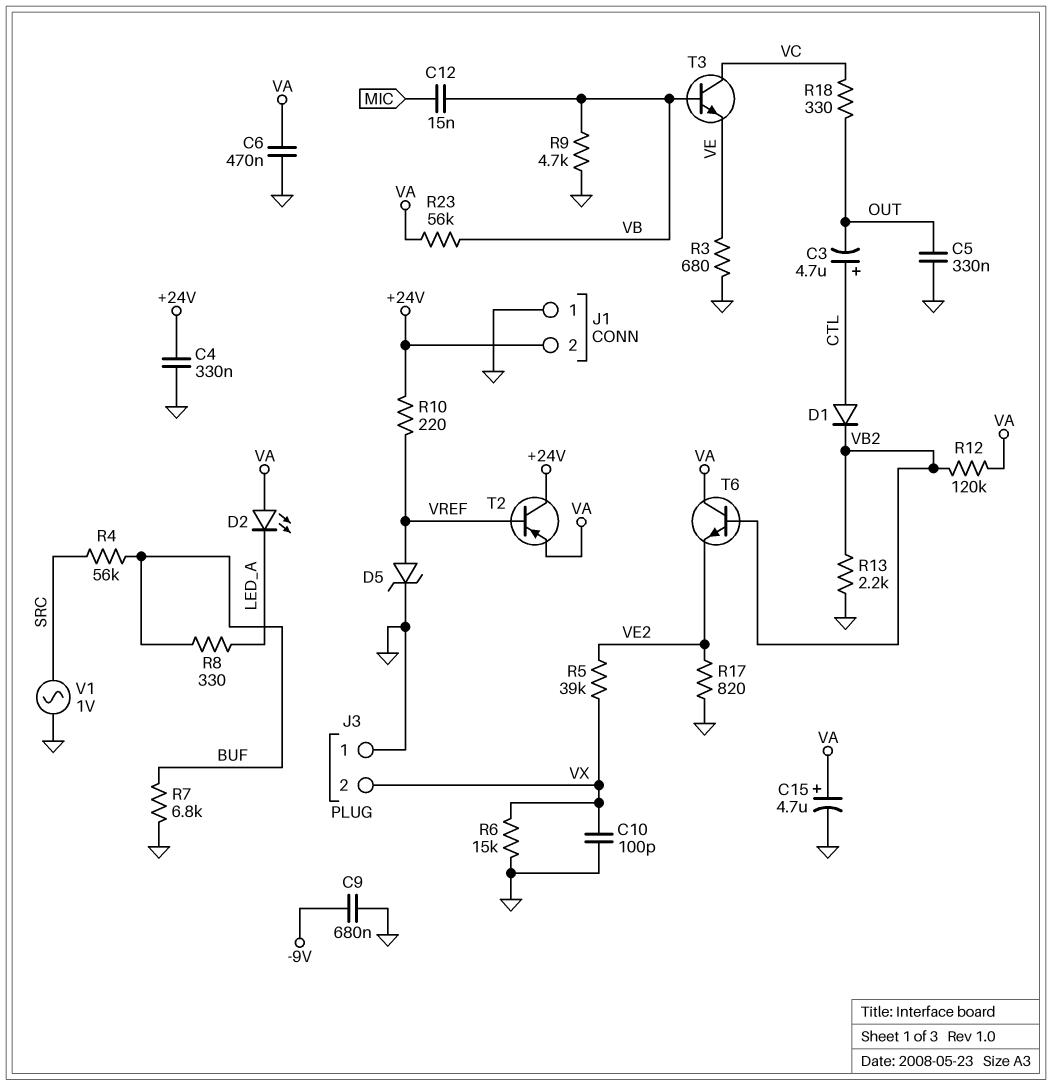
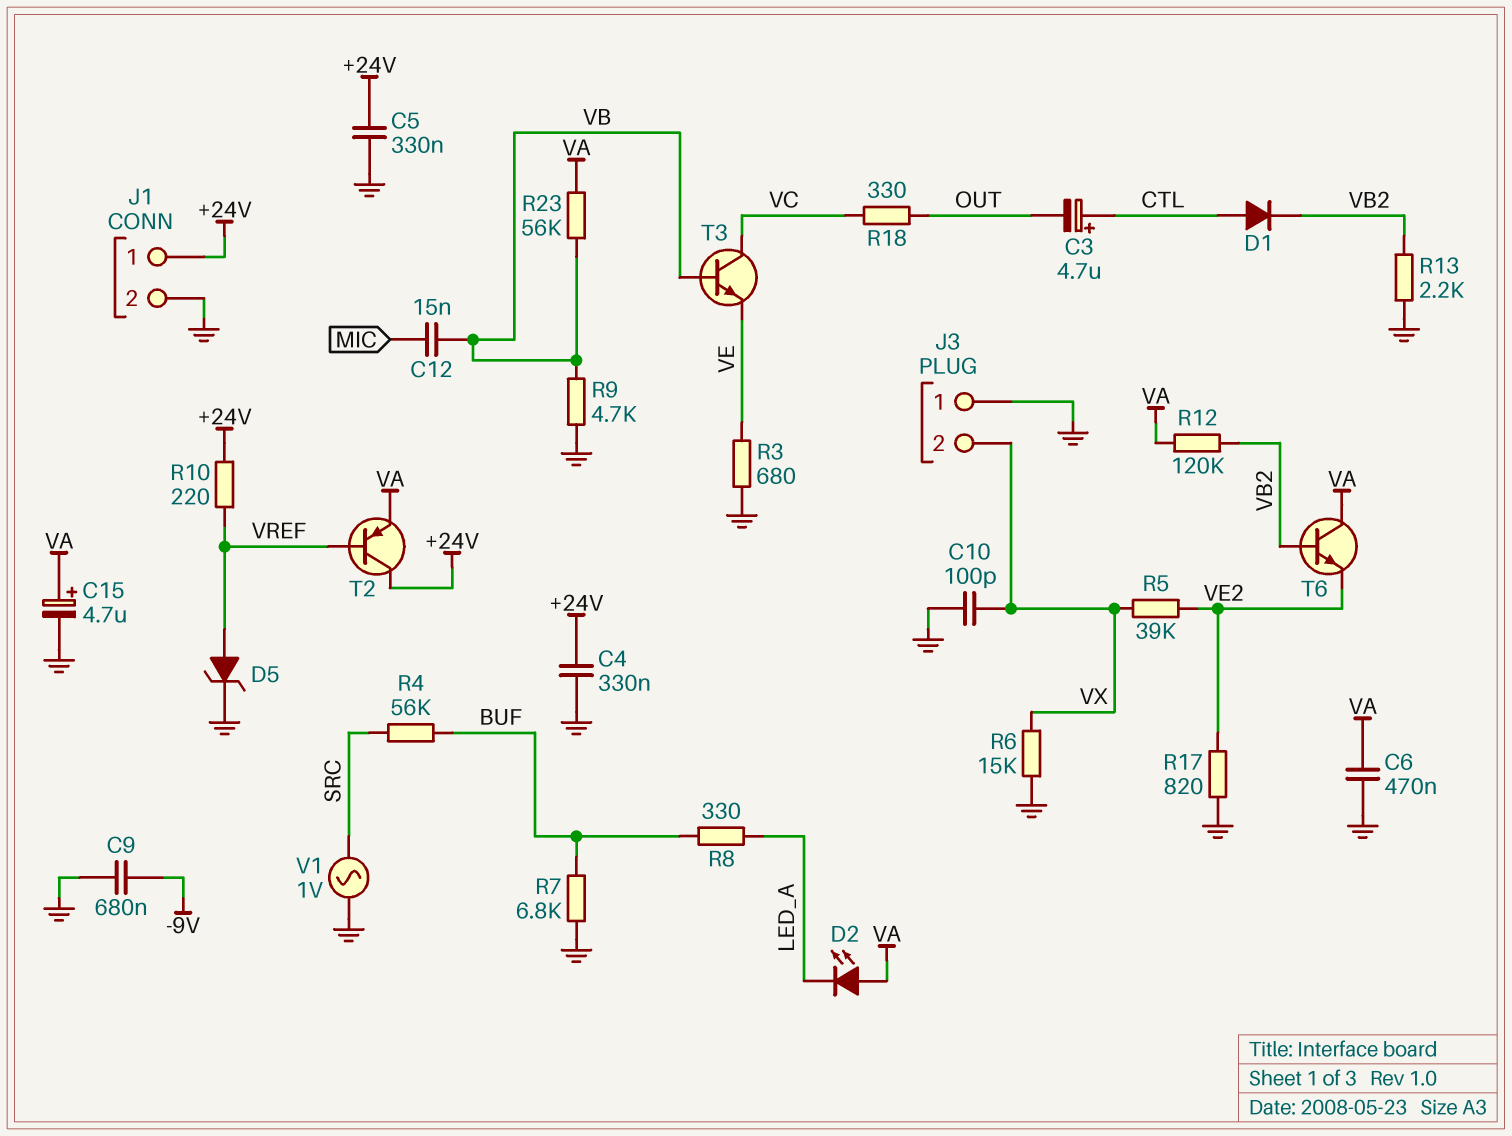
C5: 330nF (GND, OUT) -> 330nF (+24V, GND)
J1 pin 1: GND -> +24V
J1 pin 2: +24V -> GND

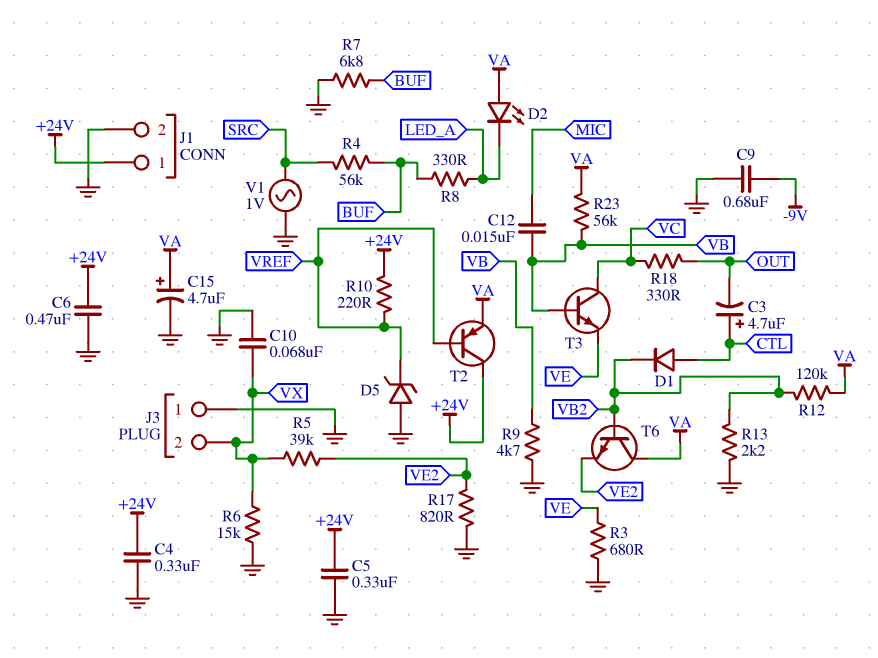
C6: 470nF (GND, VA) -> 470nF (+24V, GND)
C10: 100pF (GND, VX) -> 68nF (GND, VX)
D5: zener (A VREF, K GND) -> zener (A GND, K VREF)

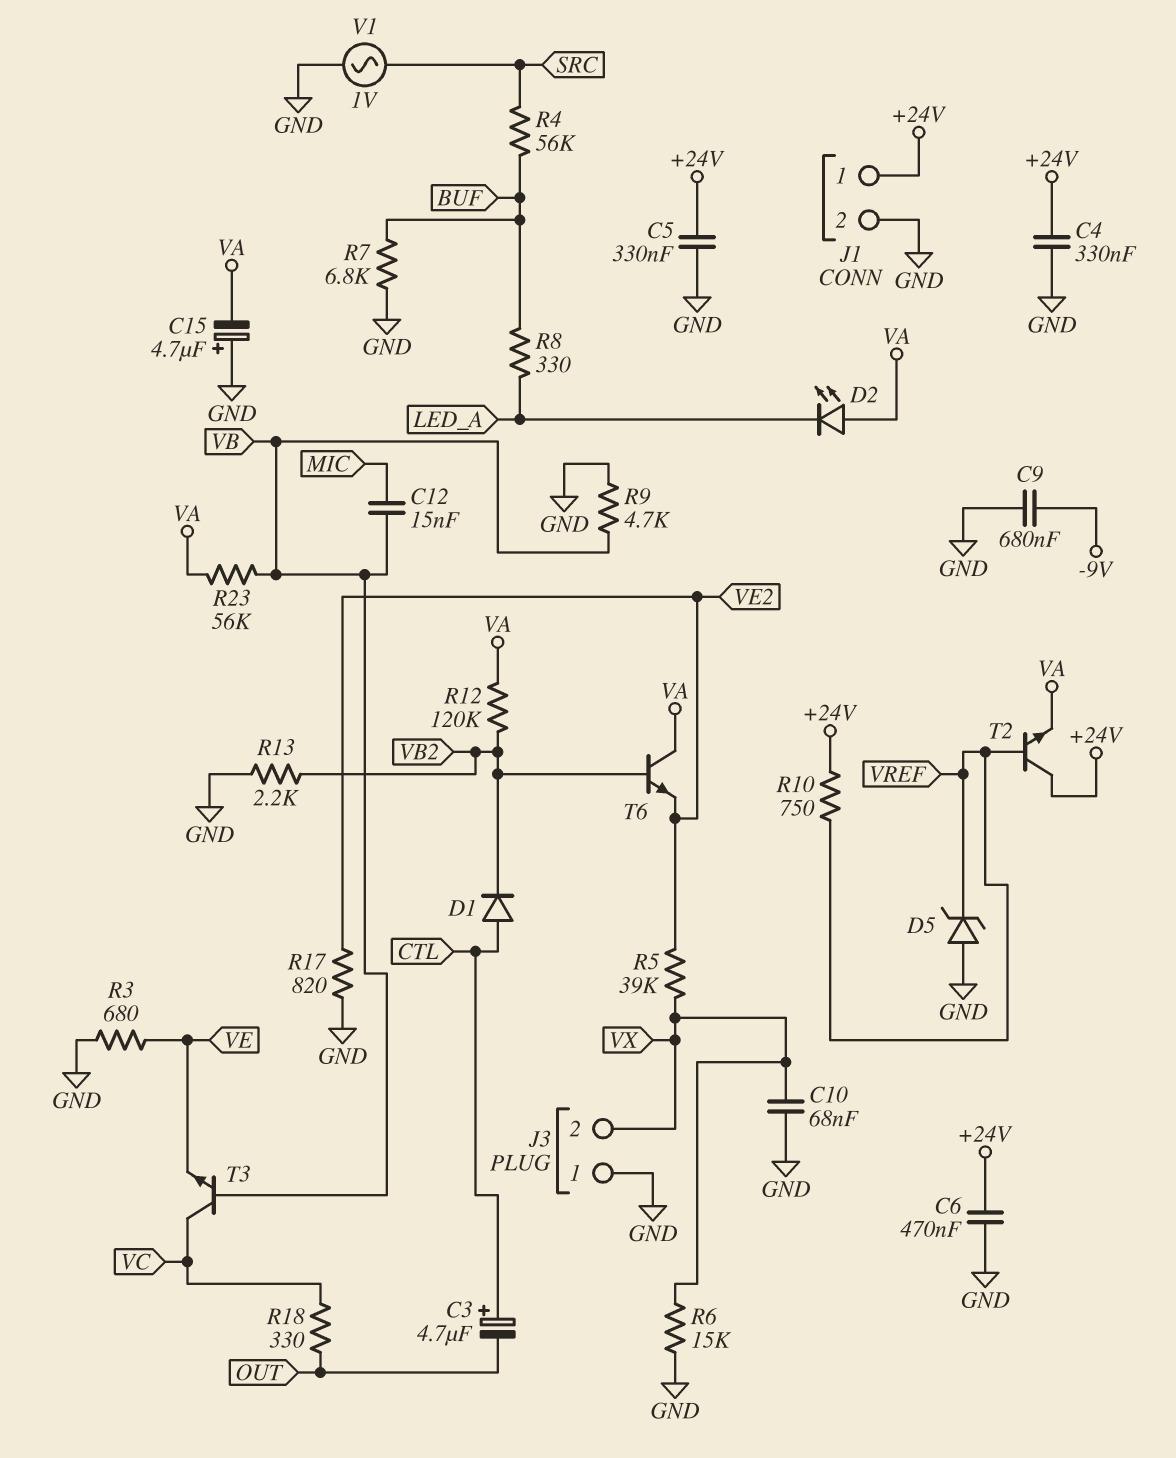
C15: 4.7uF (plus VA, minus GND) -> 4.7uF (plus GND, minus VA)
R10: 220 (+24V, VREF) -> 750 (+24V, VREF)
T2: PNP (B VREF, C +24V, E VA) -> NPN (B VREF, C +24V, E VA)

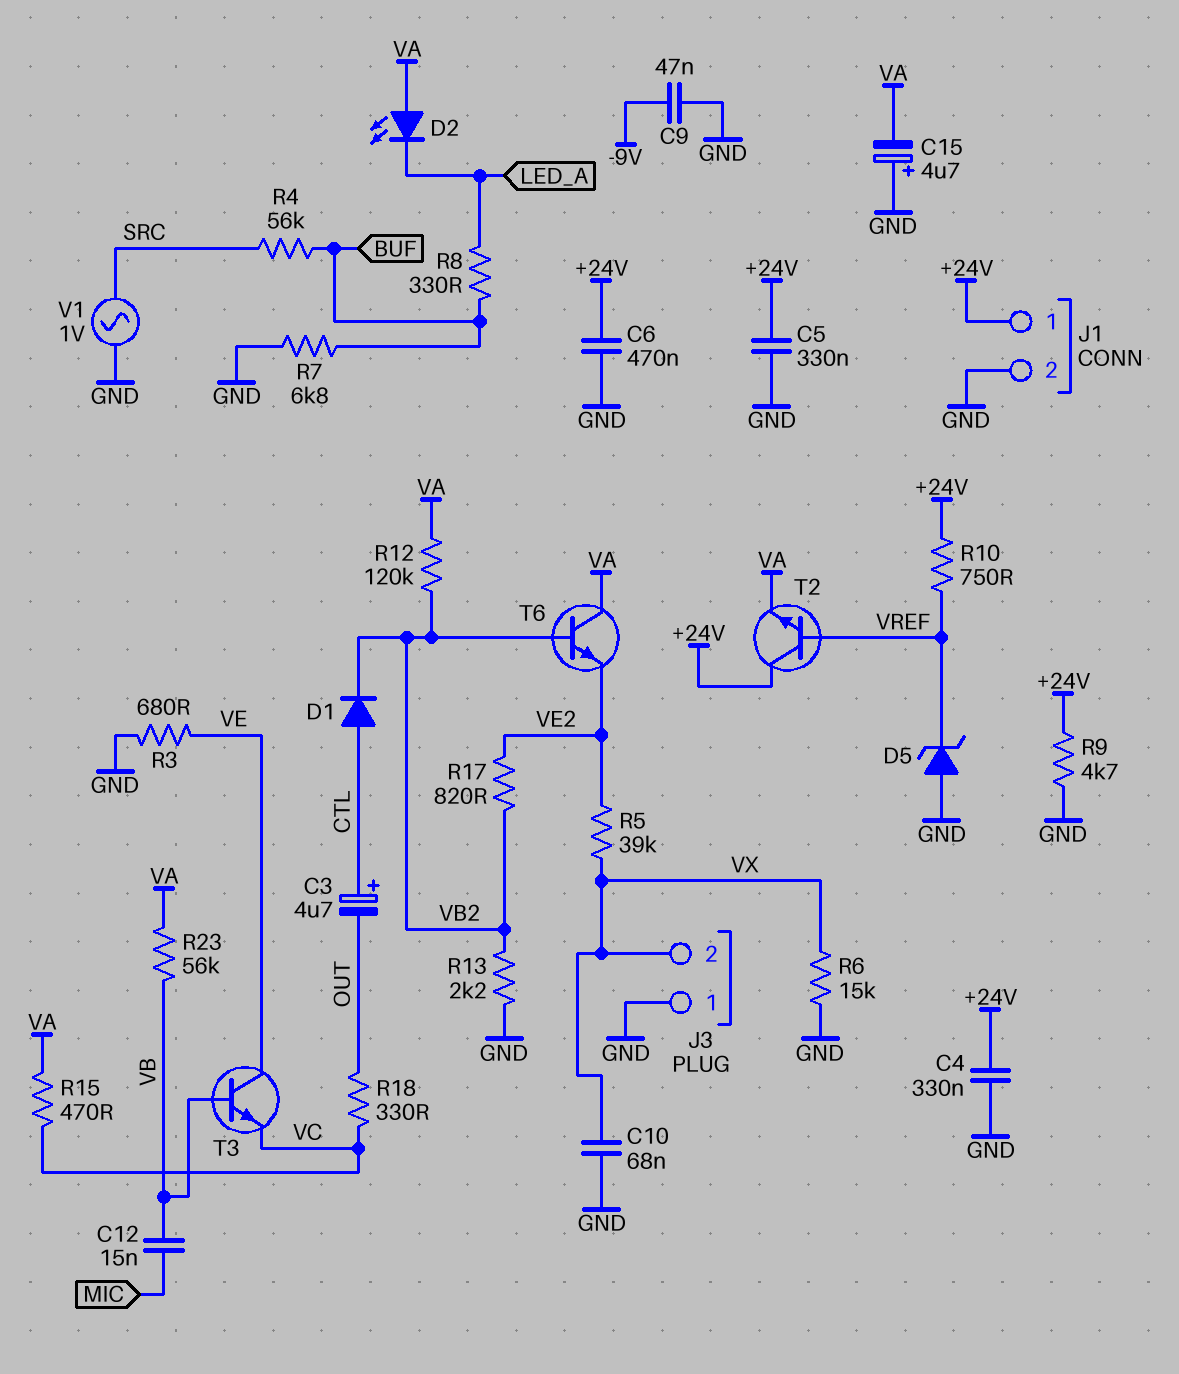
C9: 680nF (-9V, GND) -> 47nF (-9V, GND)
R9: 4.7k (GND, VB) -> 4.7k (+24V, GND)
R15: none -> 470 (VA, VC)
R17: 820 (GND, VE2) -> 820 (VB2, VE2)
T3: NPN (B VB, C VC, E VE) -> NPN (B VB, C VE, E VC)

